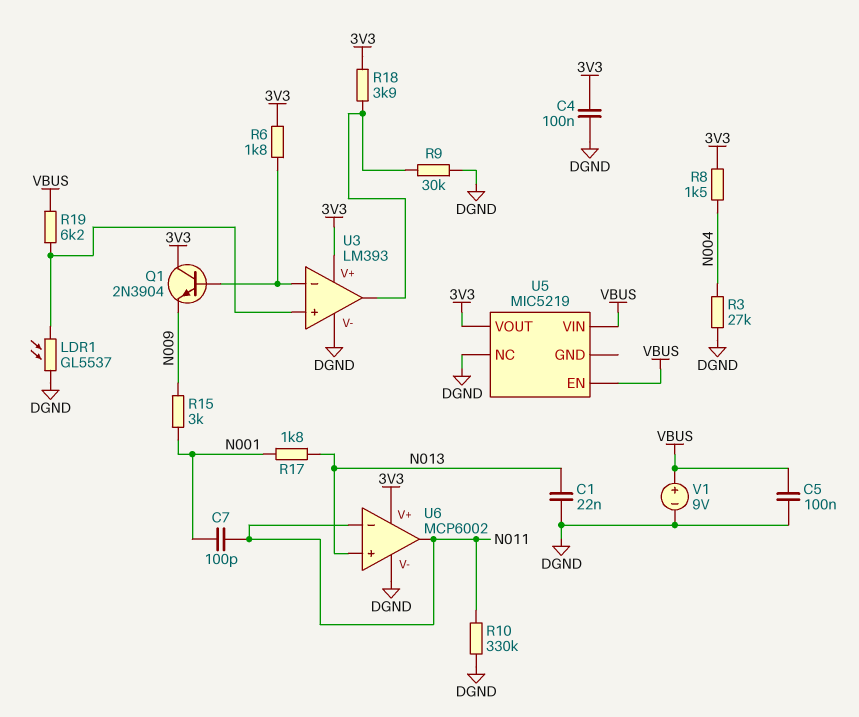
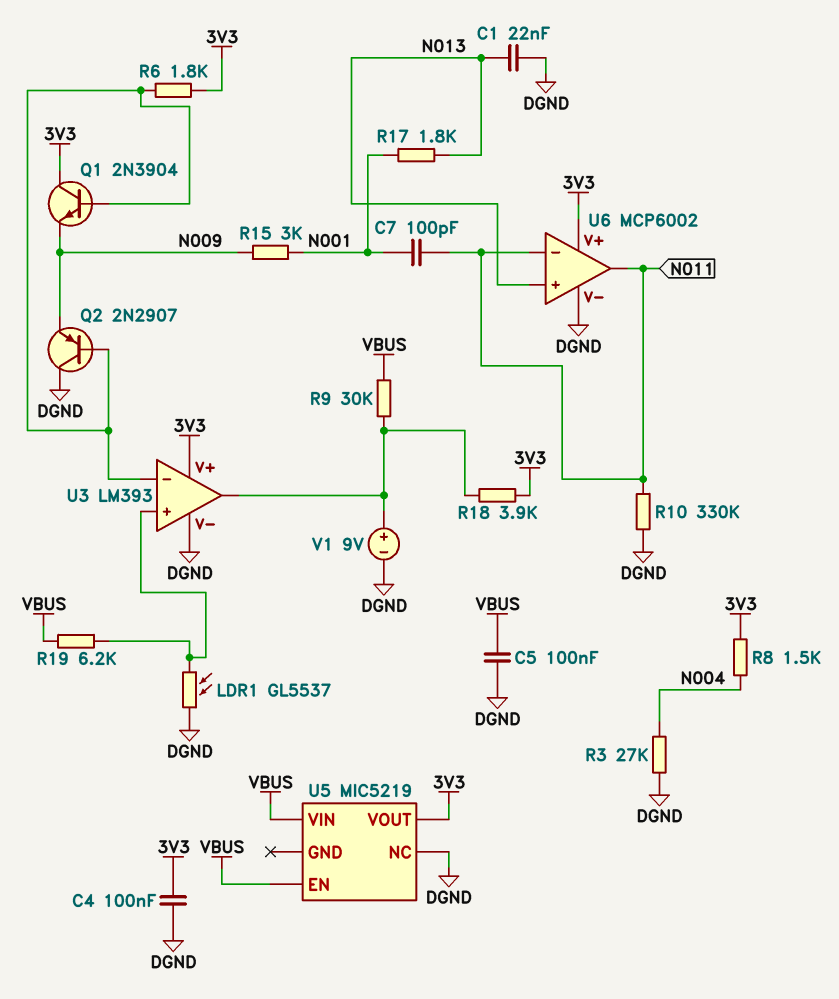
Q2: none -> PNP 2N2907 (B U3/in-, C DGND, E N009)
R9: 30k (DGND, U3/out) -> 30k (U3/out, VBUS)
V1: 9V (plus VBUS, minus DGND) -> 9V (plus U3/out, minus DGND)

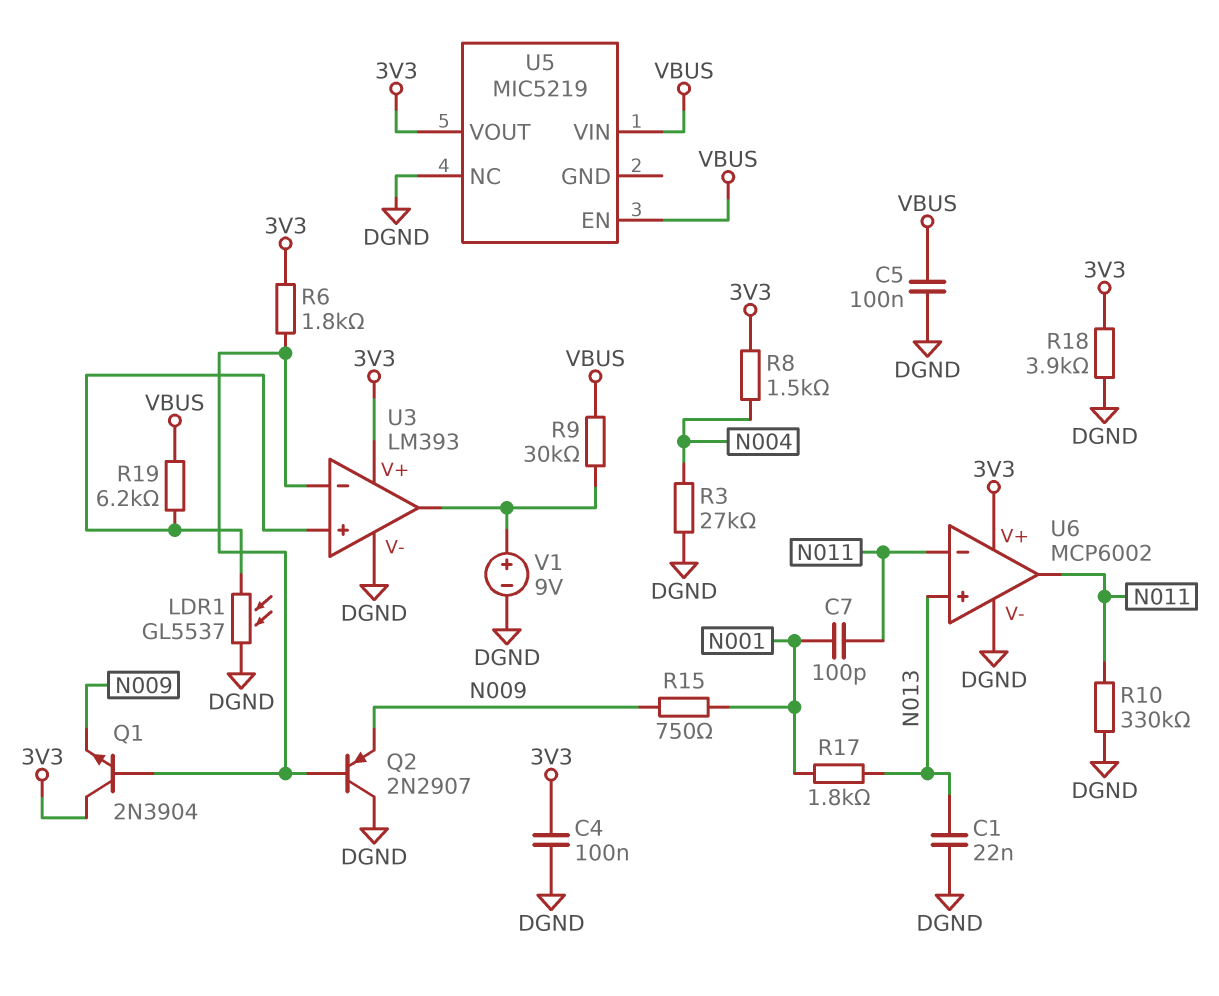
R15: 3k (N001, N009) -> 750 (N001, N009)
R18: 3.9k (3V3, U3/out) -> 3.9k (3V3, DGND)

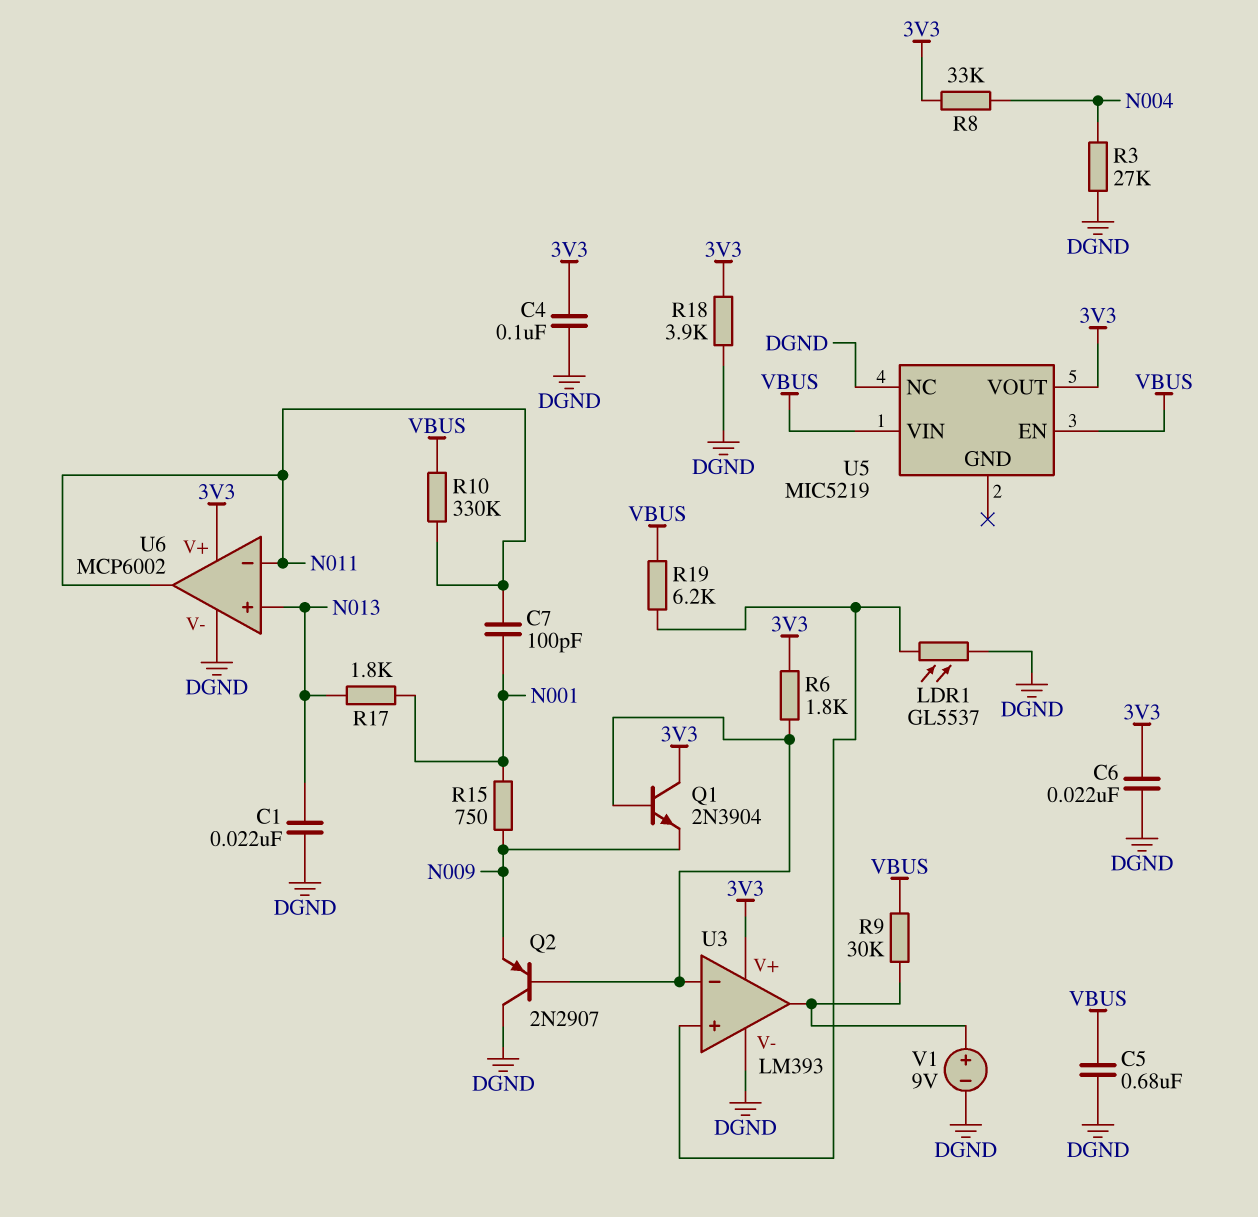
C5: 100nF (DGND, VBUS) -> 680nF (DGND, VBUS)
C6: none -> 22nF (3V3, DGND)
R8: 1.5k (3V3, N004) -> 33k (3V3, N004)
R10: 330k (DGND, N011) -> 330k (N011, VBUS)

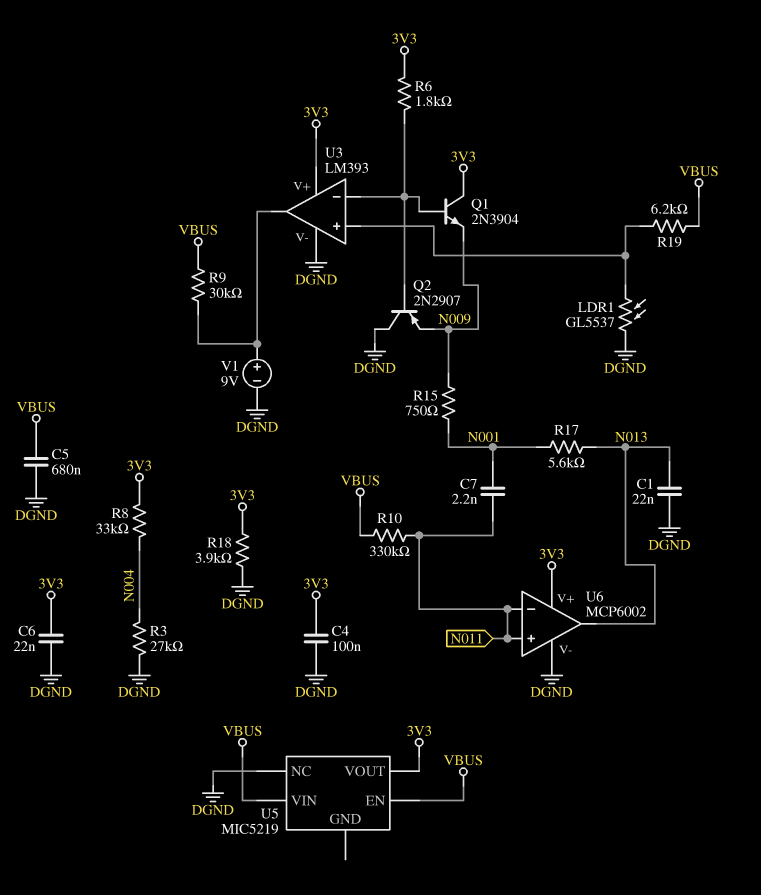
C7: 100pF (N001, N011) -> 2.2nF (N001, N011)
R17: 1.8k (N001, N013) -> 5.6k (N001, N013)
U6 pin in+: N013 -> N011
U6 pin out: N011 -> N013

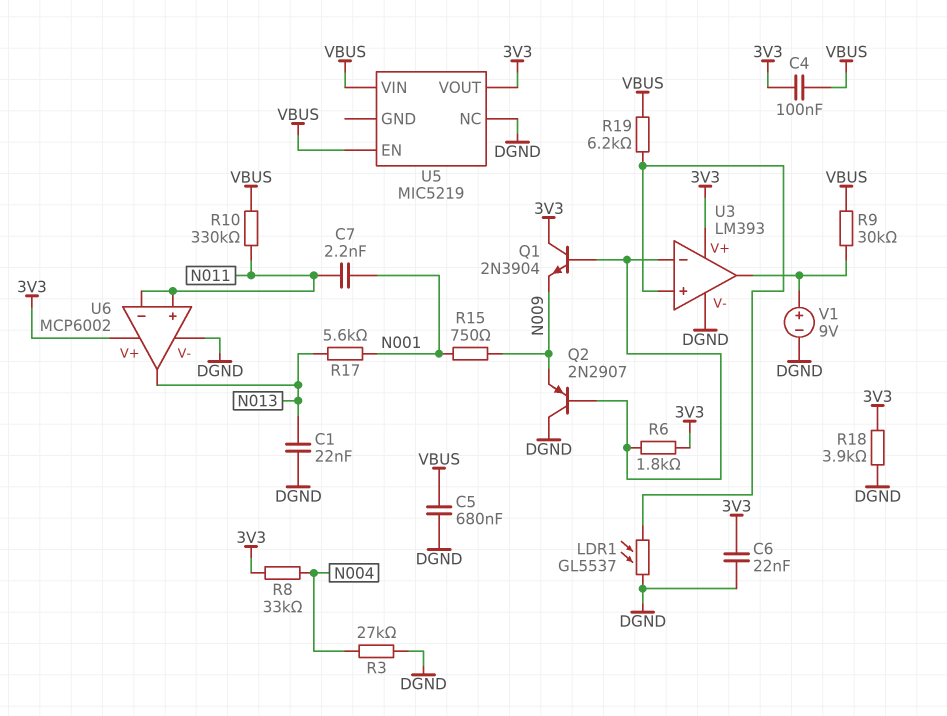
C4: 100nF (3V3, DGND) -> 100nF (3V3, VBUS)

